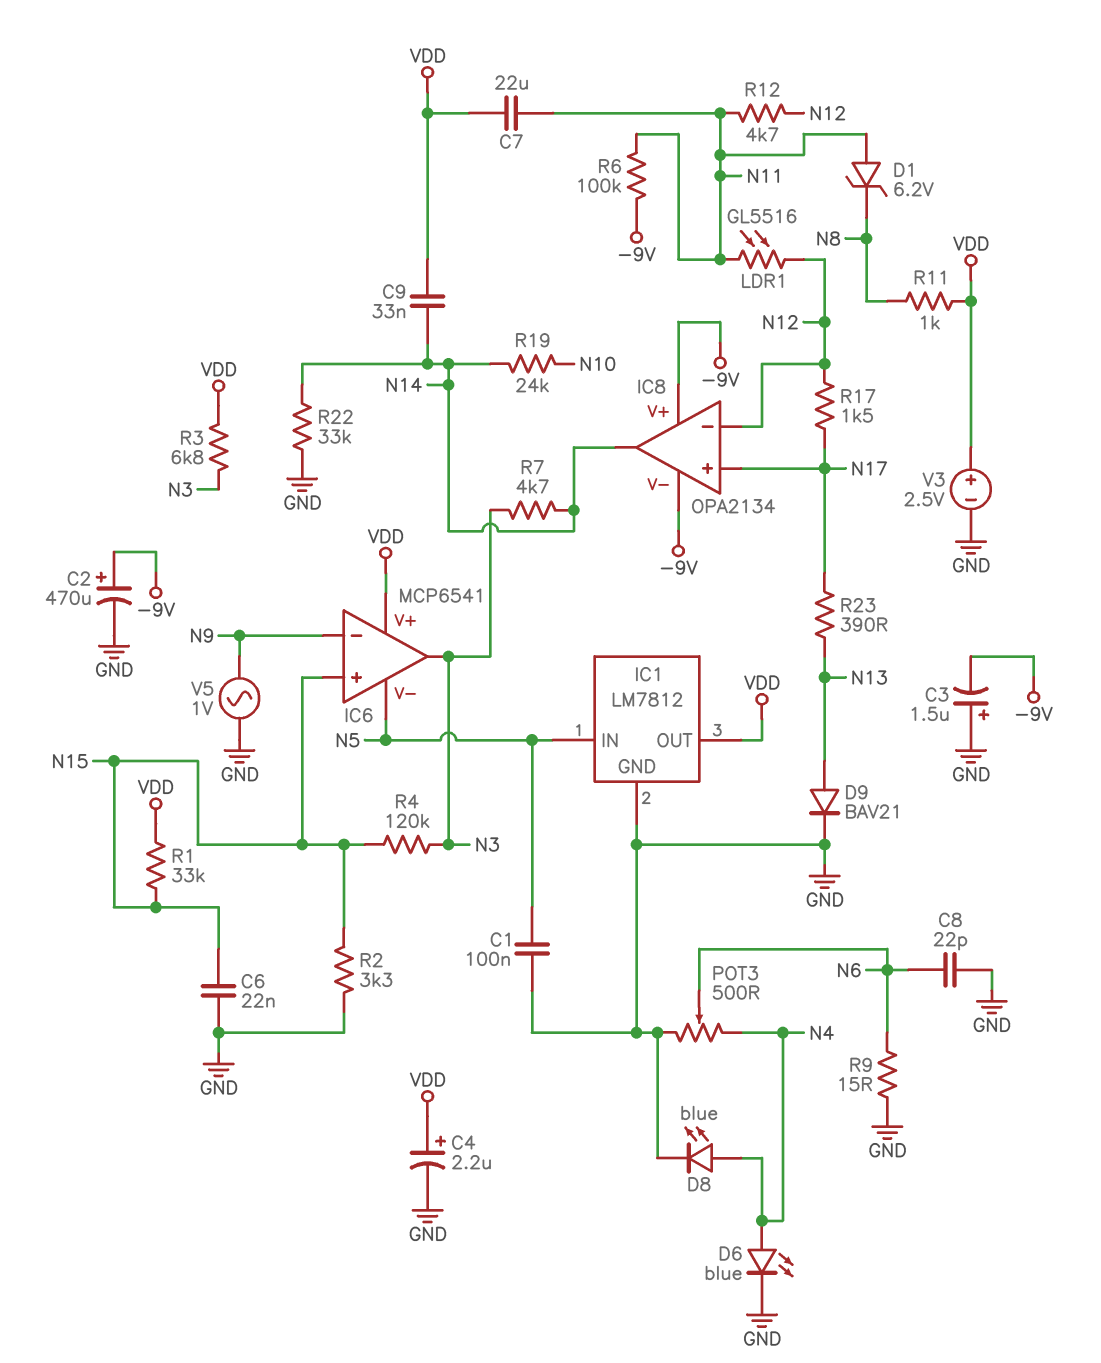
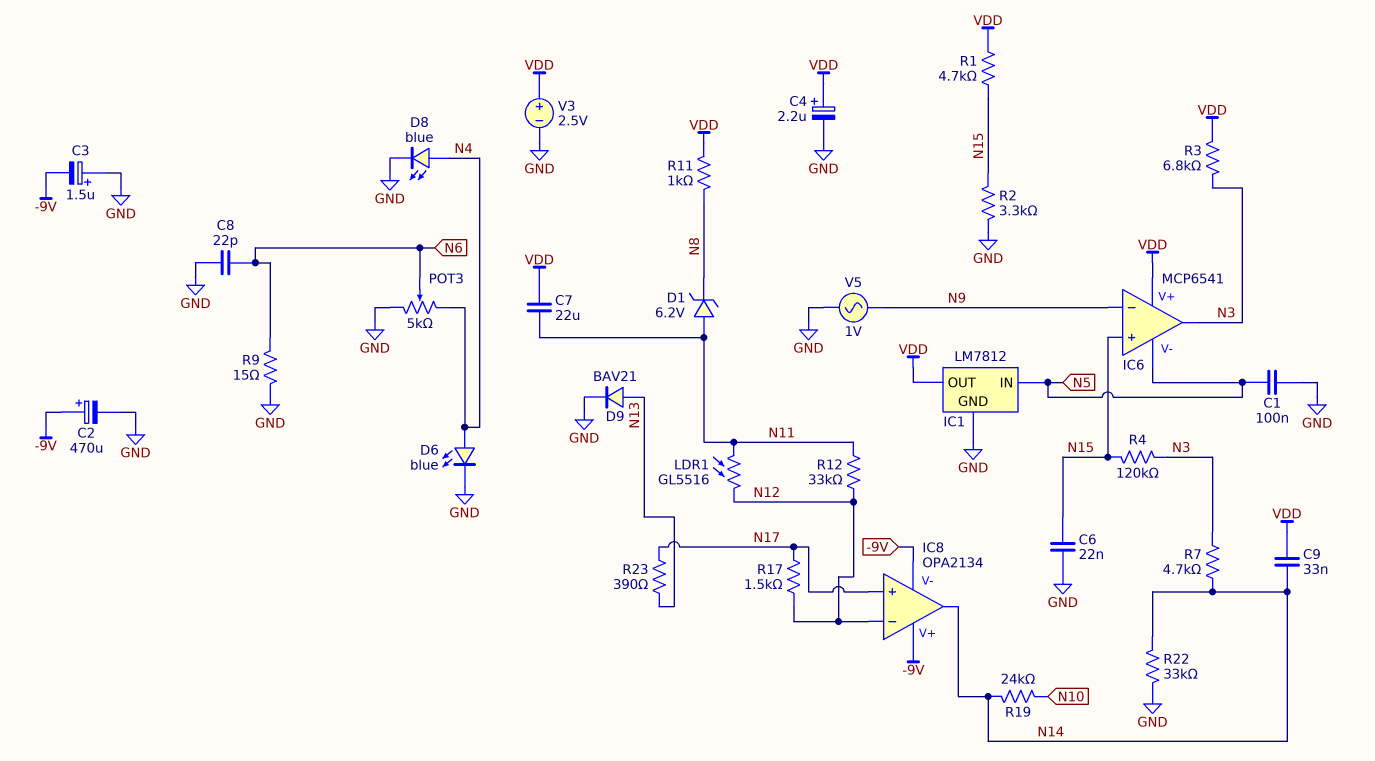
POT3: 500 (GND, N4, wiper N6) -> 5k (GND, N4, wiper N6)
R1: 33k (N15, VDD) -> 4.7k (N15, VDD)
R6: 100k (-9V, N11) -> none
R12: 4.7k (N11, N12) -> 33k (N11, N12)

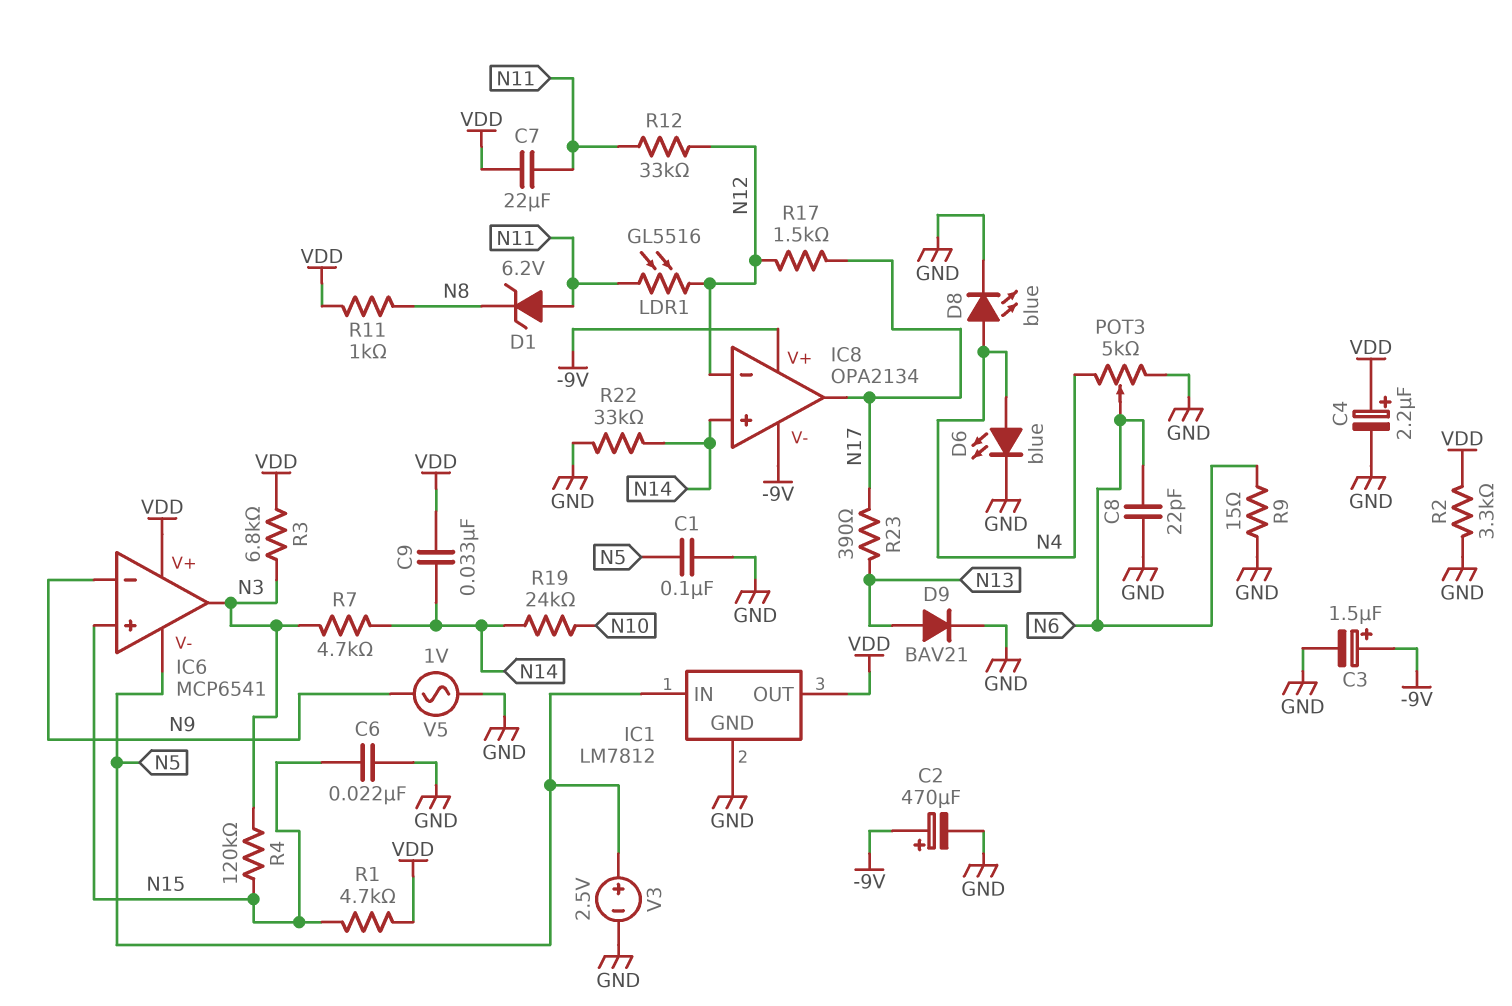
C3: 1.5uF (plus GND, minus -9V) -> 1.5uF (plus -9V, minus GND)
IC8 pin in+: N17 -> N14
IC8 pin out: N14 -> N17
R2: 3.3k (GND, N15) -> 3.3k (GND, VDD)
V3: 2.5V (plus VDD, minus GND) -> 2.5V (plus N5, minus GND)

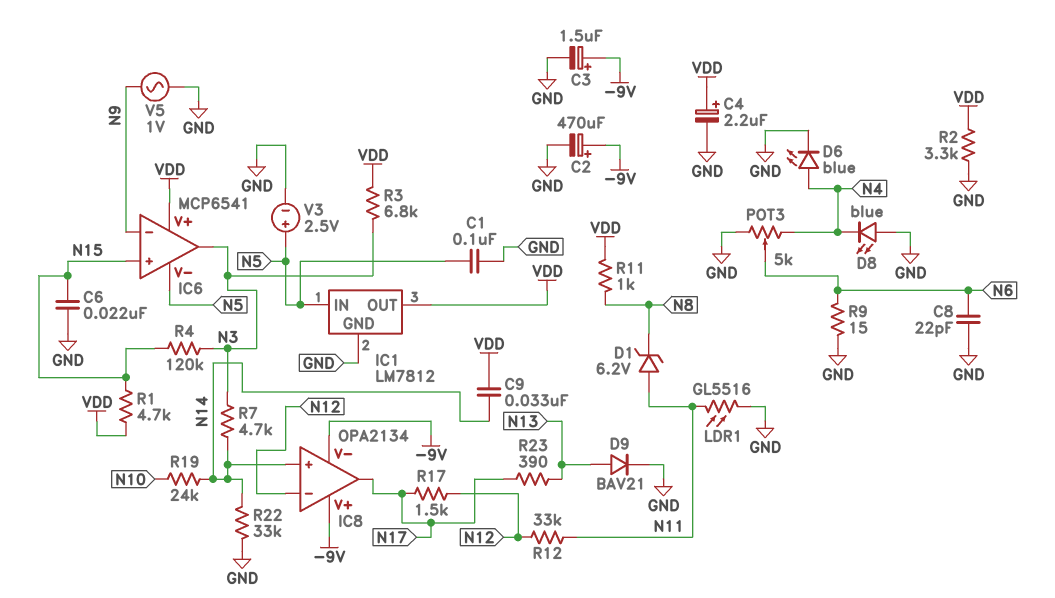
C7: 22uF (N11, VDD) -> none
D8: LED blue (A N4, K GND) -> LED blue (A GND, K N4)
LDR1: GL5516 (N11, N12) -> GL5516 (GND, N11)

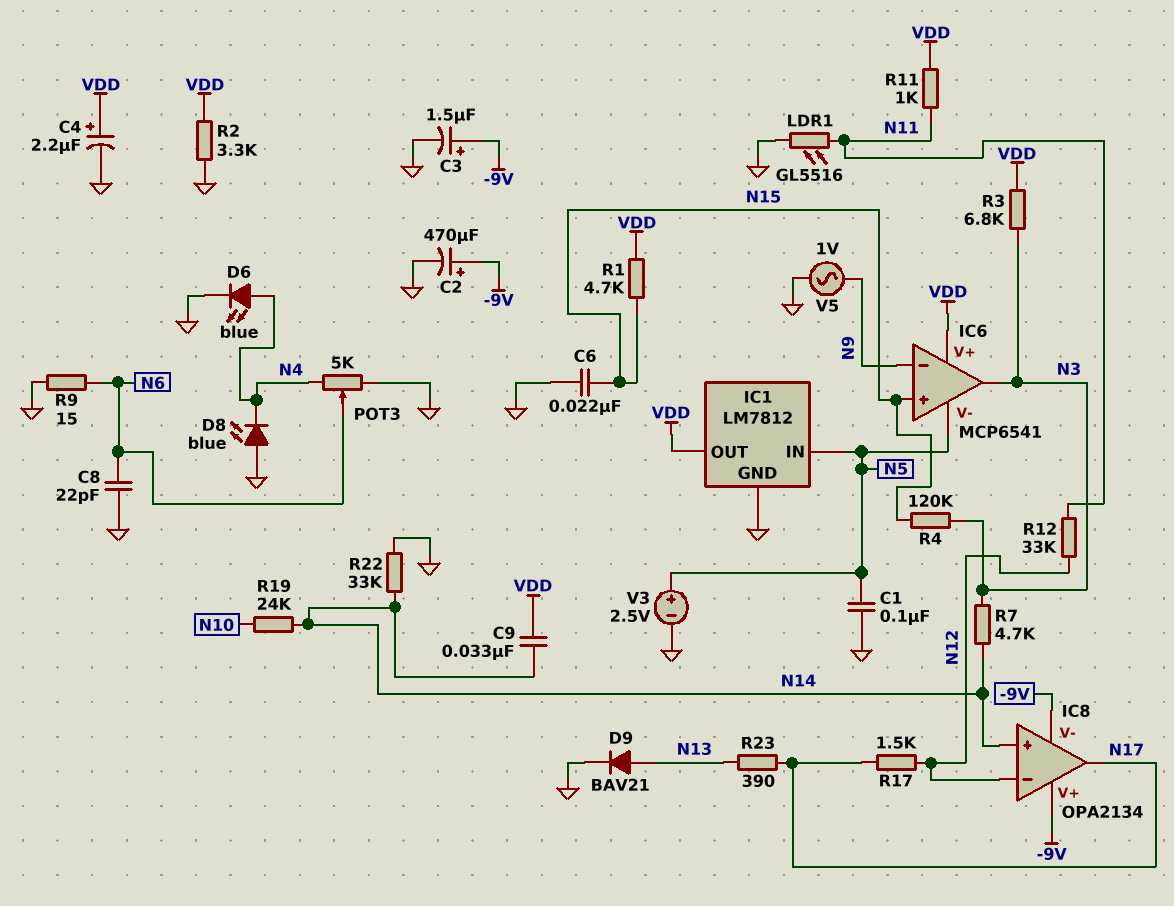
D1: zener 6.2V (A N11, K N8) -> none
R11: 1k (N8, VDD) -> 1k (N11, VDD)

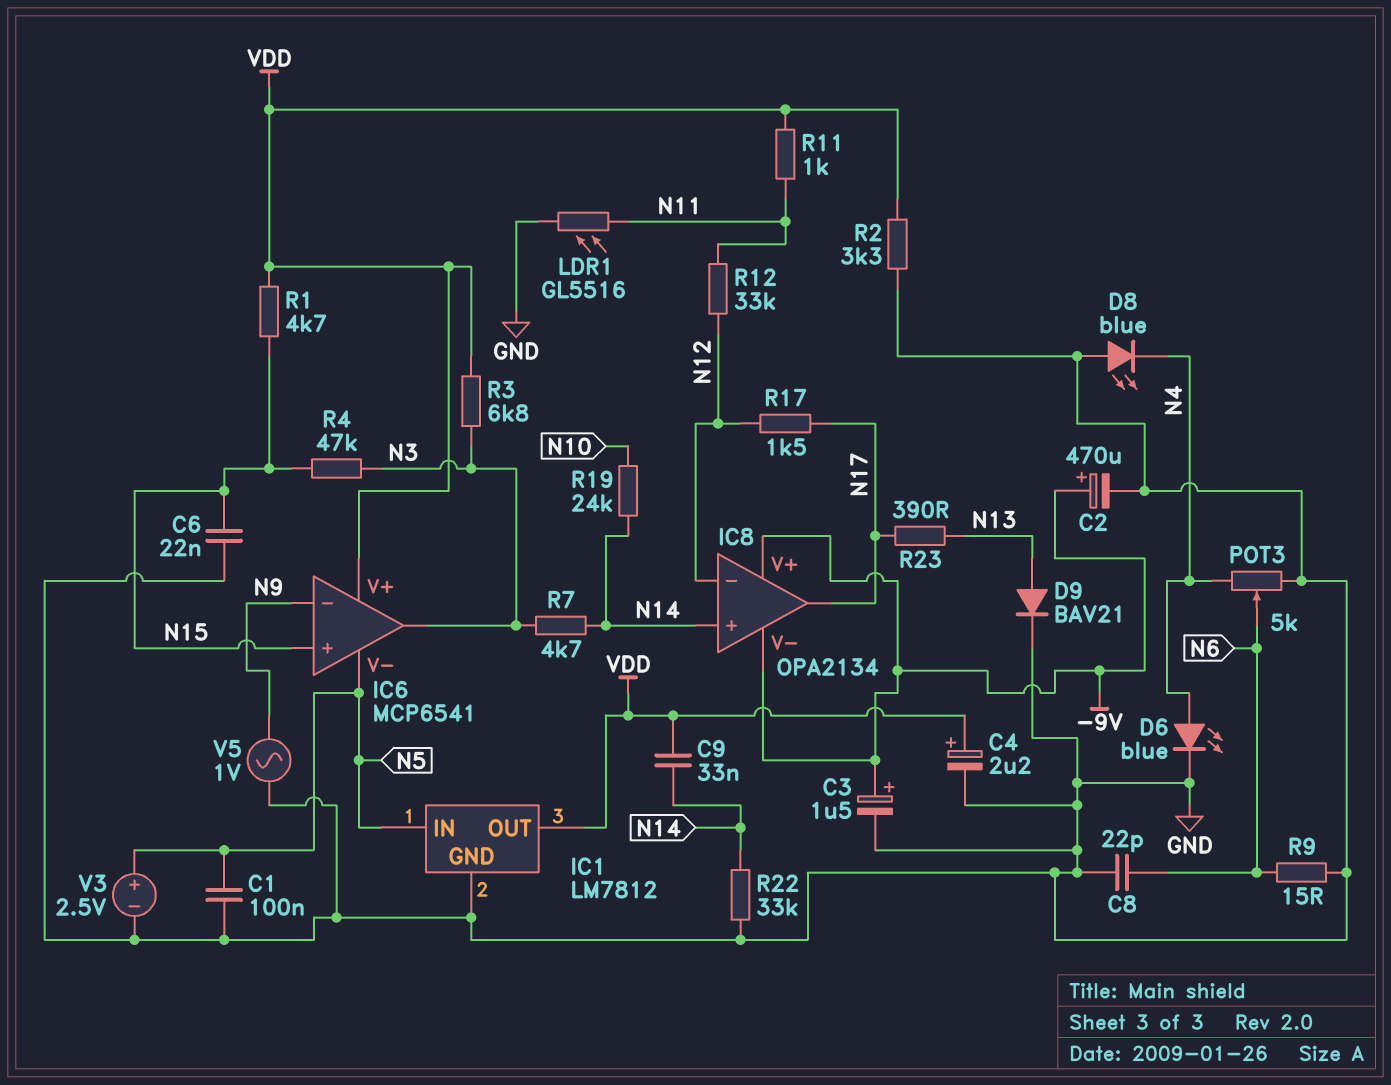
R4: 120k (N3, N15) -> 47k (N3, N15)

